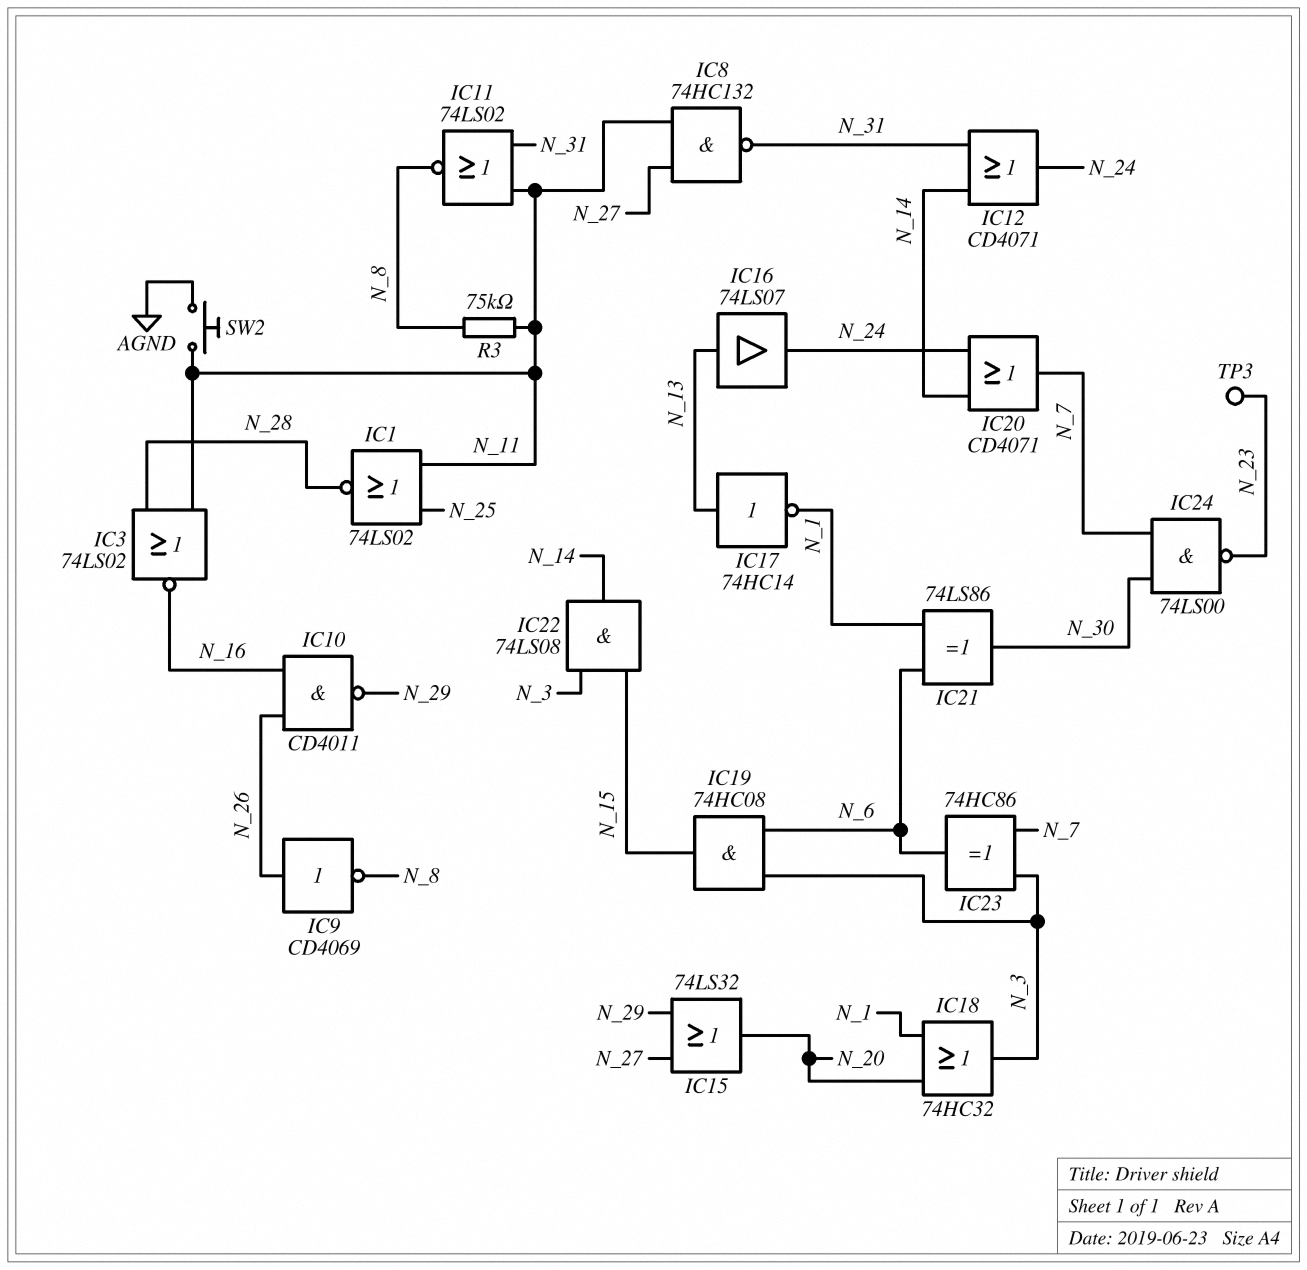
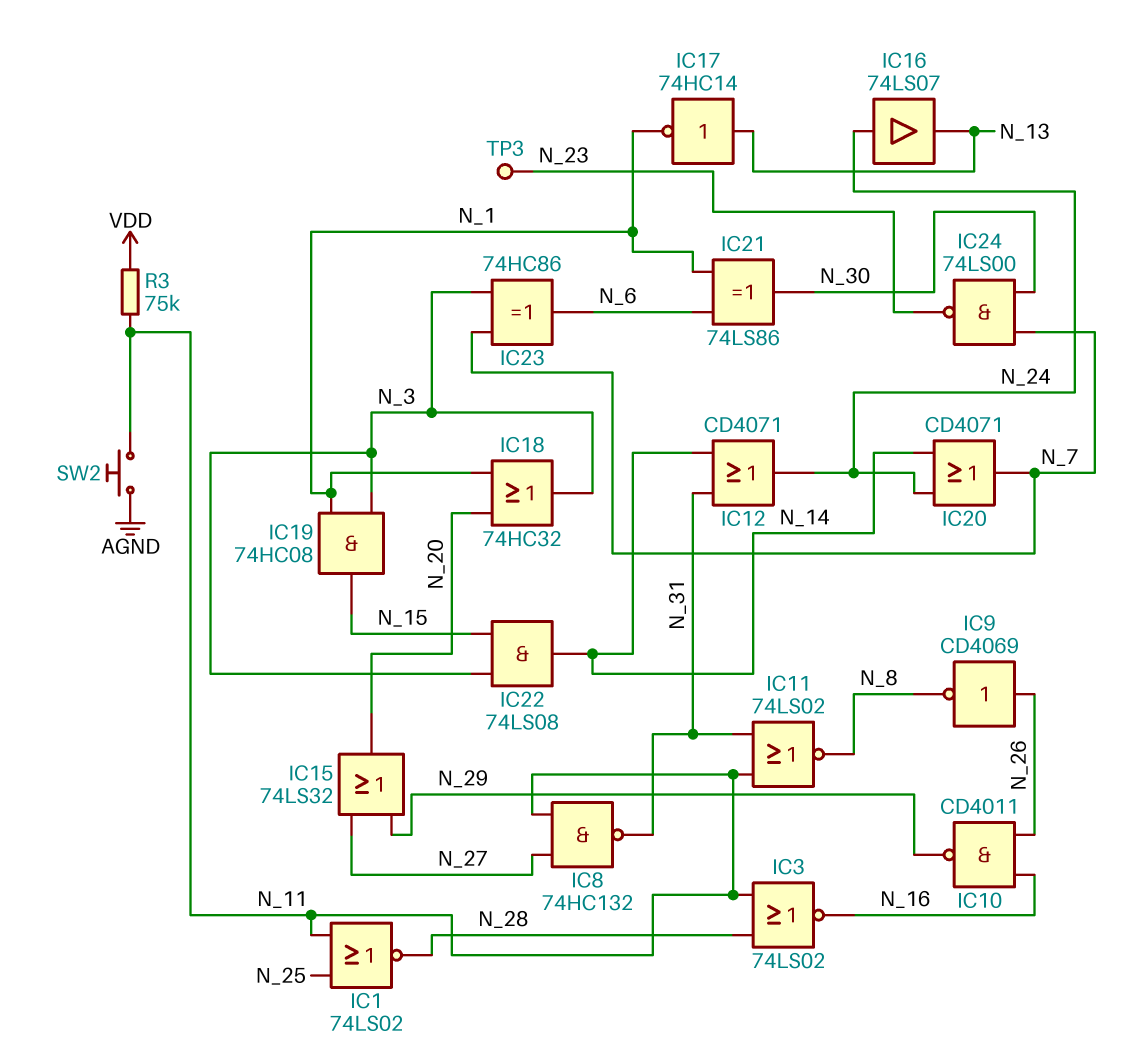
IC16: buffer 74LS07 (in N_13, out N_24) -> buffer 74LS07 (in N_24, out N_13)
IC19: AND 74HC08 (in N_3, in N_6, out N_15) -> AND 74HC08 (in N_1, in N_3, out N_15)
R3: 75k (N_8, N_11) -> 75k (N_11, VDD)

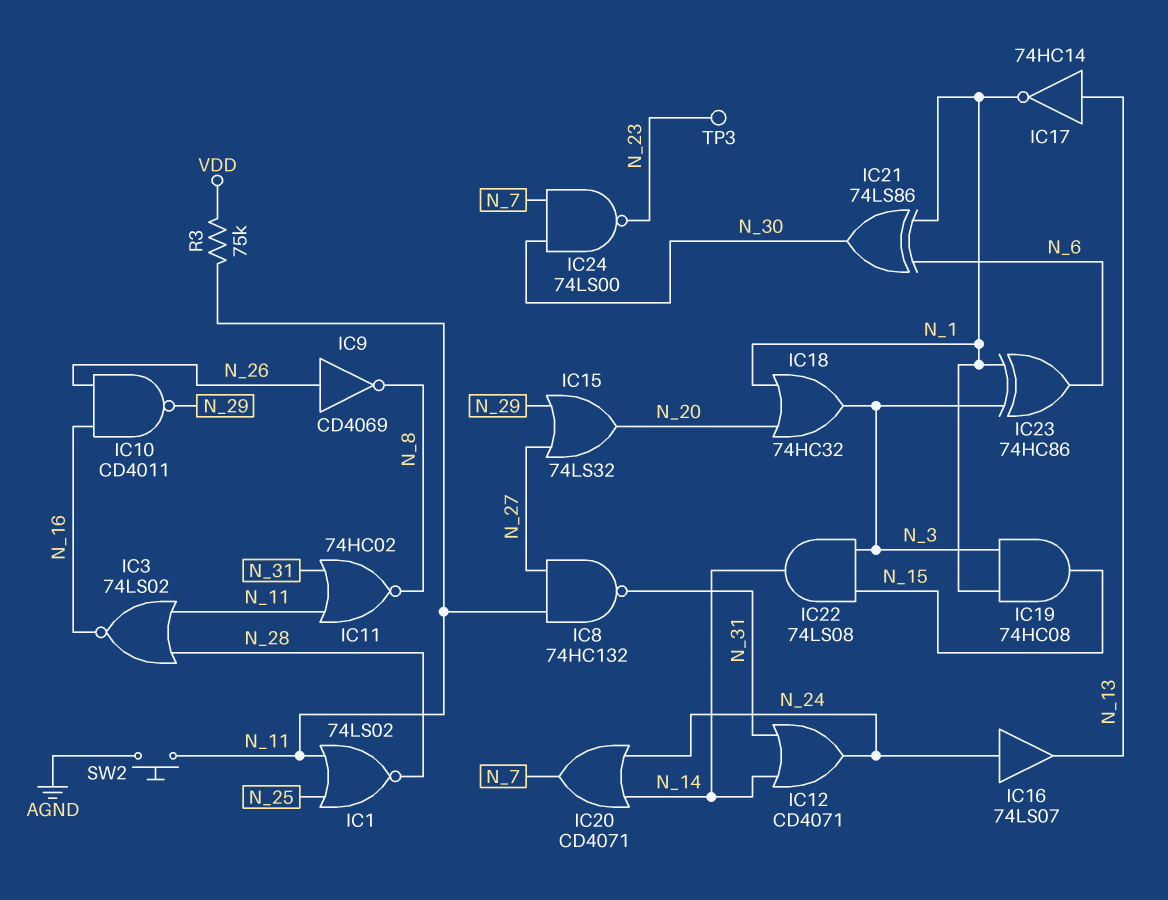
IC11: NOR 74LS02 (in N_11, in N_31, out N_8) -> NOR 74HC02 (in N_11, in N_31, out N_8)
IC23: XOR 74HC86 (in N_3, in N_7, out N_6) -> XOR 74HC86 (in N_1, in N_3, out N_6)

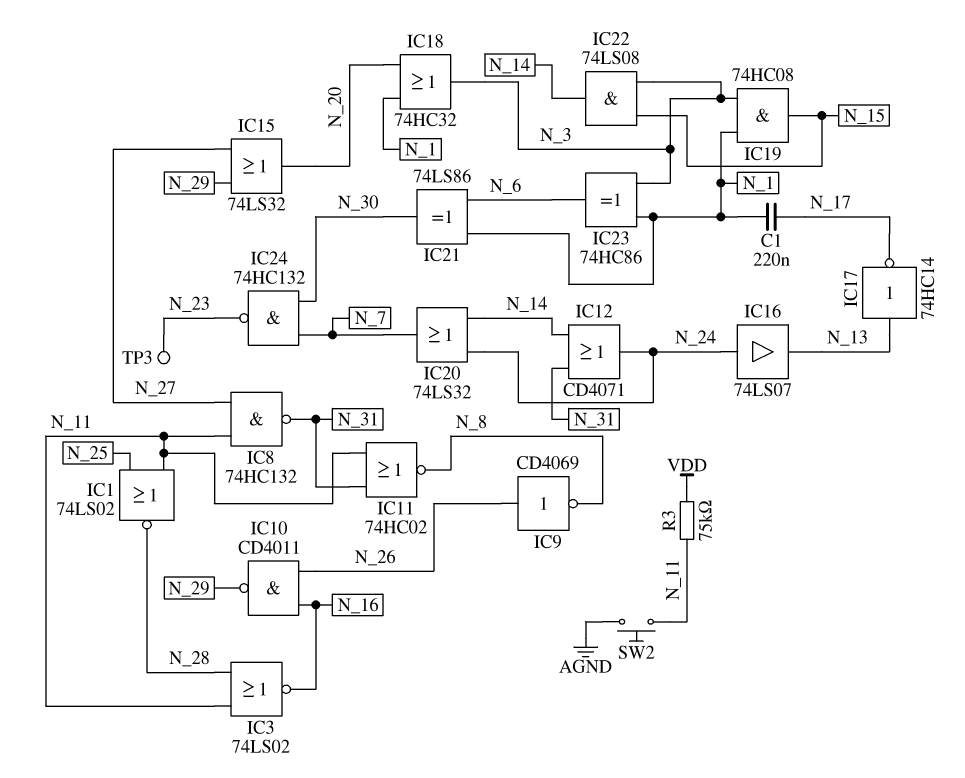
C1: none -> 220nF (N_1, N_17)
IC17: NOT 74HC14 (in N_13, out N_1) -> NOT 74HC14 (in N_13, out N_17)
IC20: OR CD4071 (in N_14, in N_24, out N_7) -> OR 74LS32 (in N_14, in N_24, out N_7)
IC24: NAND 74LS00 (in N_7, in N_30, out N_23) -> NAND 74HC132 (in N_7, in N_30, out N_23)

